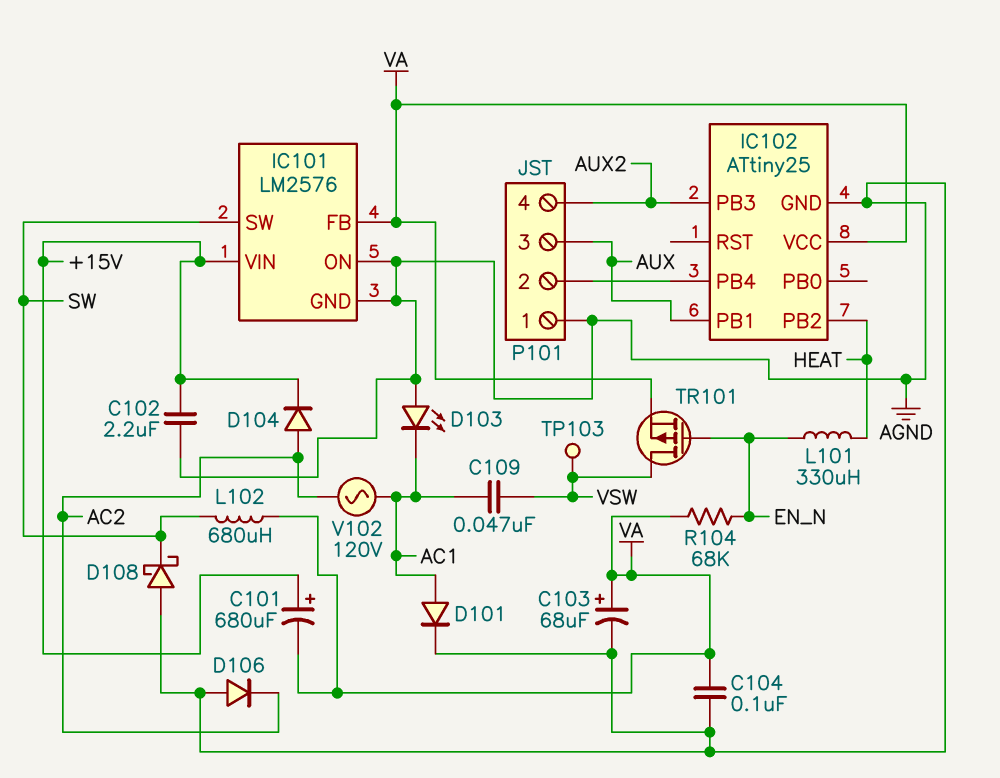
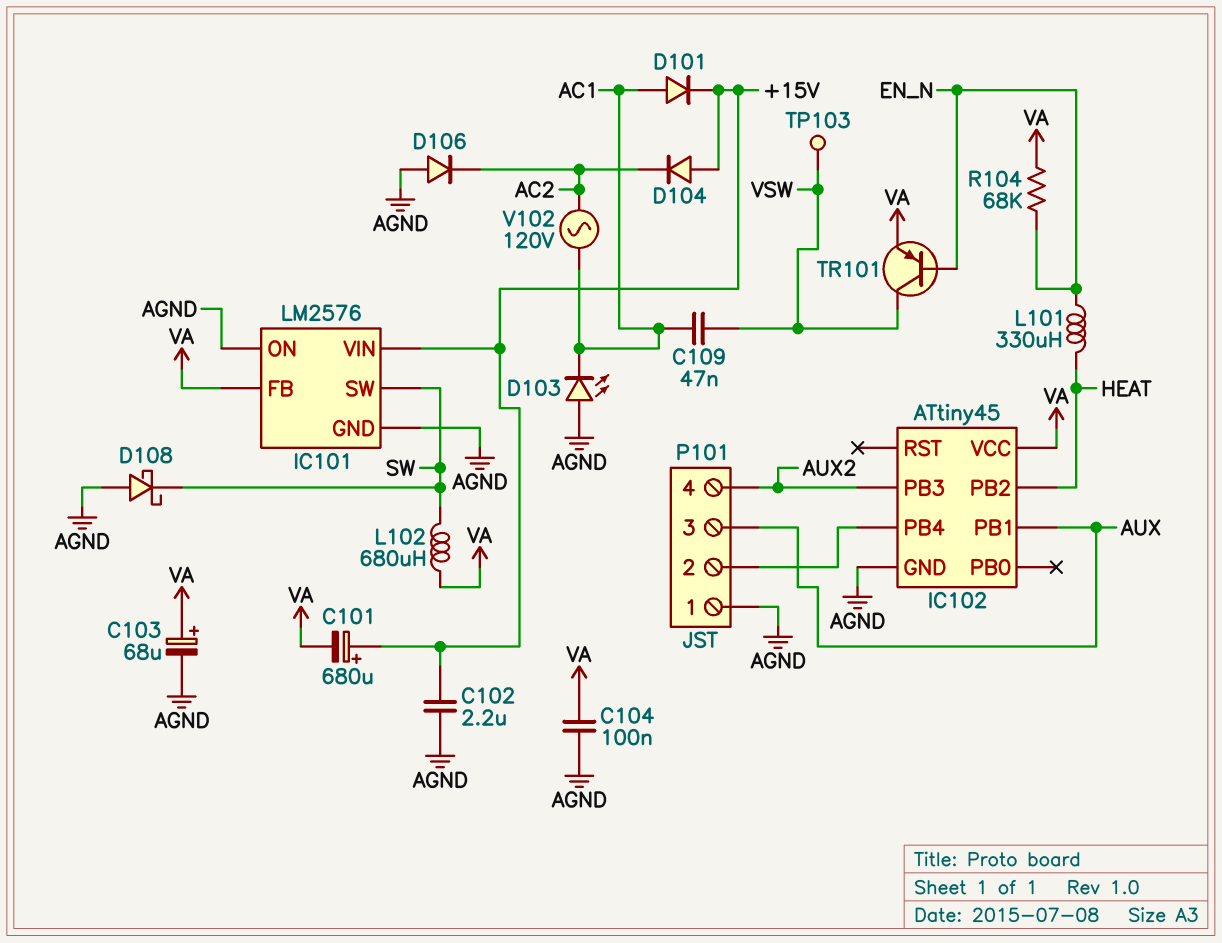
D101: diode (A AC1, K AGND) -> diode (A AC1, K +15V)
D104: diode (A AC2, K +15V) -> diode (A +15V, K AC2)
IC102: ATtiny25 -> ATtiny45
TR101: PMOS (G EN_N, D VSW, S VA) -> PNP (B EN_N, C VSW, E VA)

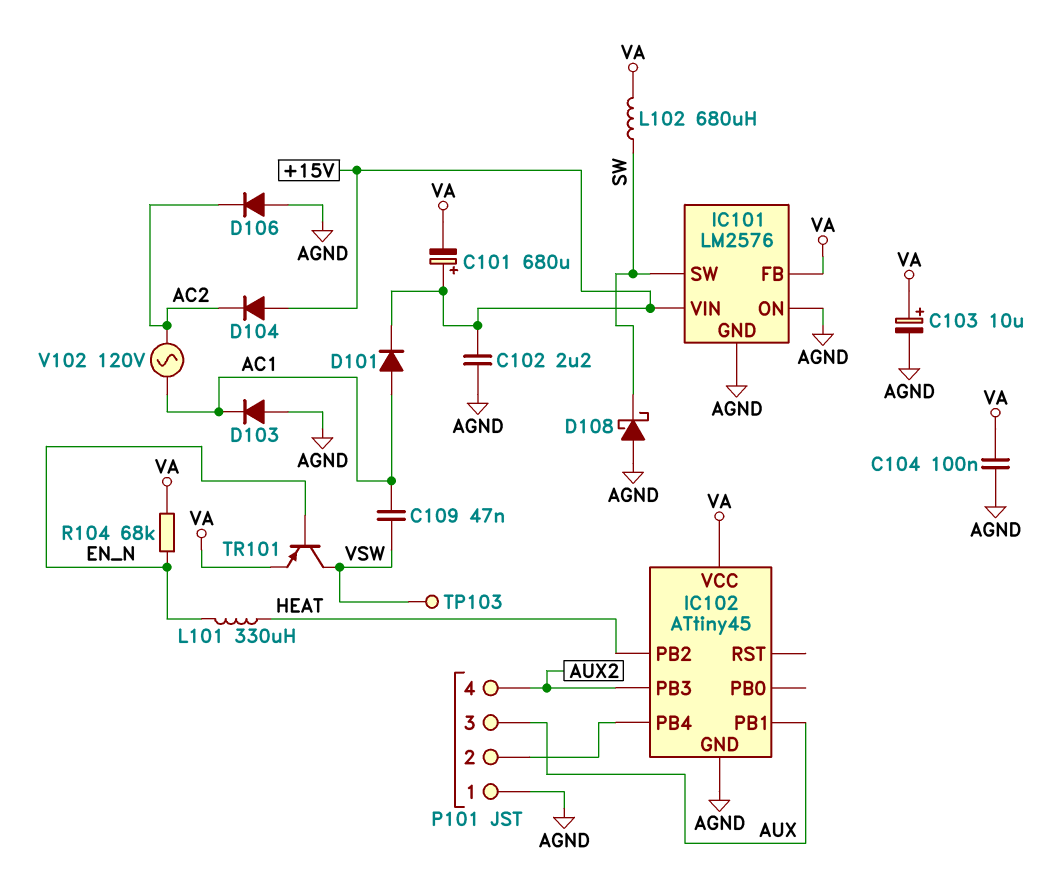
C103: 68uF (plus VA, minus AGND) -> 10uF (plus VA, minus AGND)
D103: LED (A AGND, K AC1) -> diode (A AGND, K AC1)

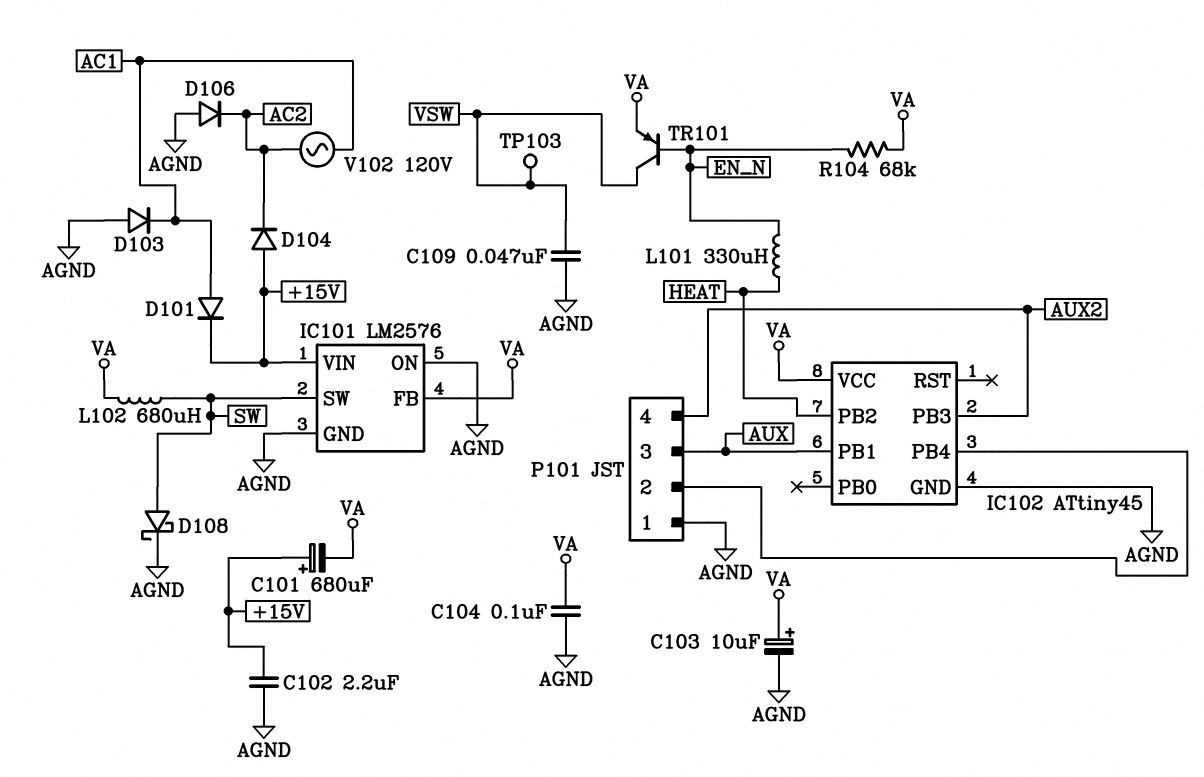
C109: 47nF (AC1, VSW) -> 47nF (AGND, VSW)
D108: schottky (A AGND, K SW) -> schottky (A SW, K AGND)

